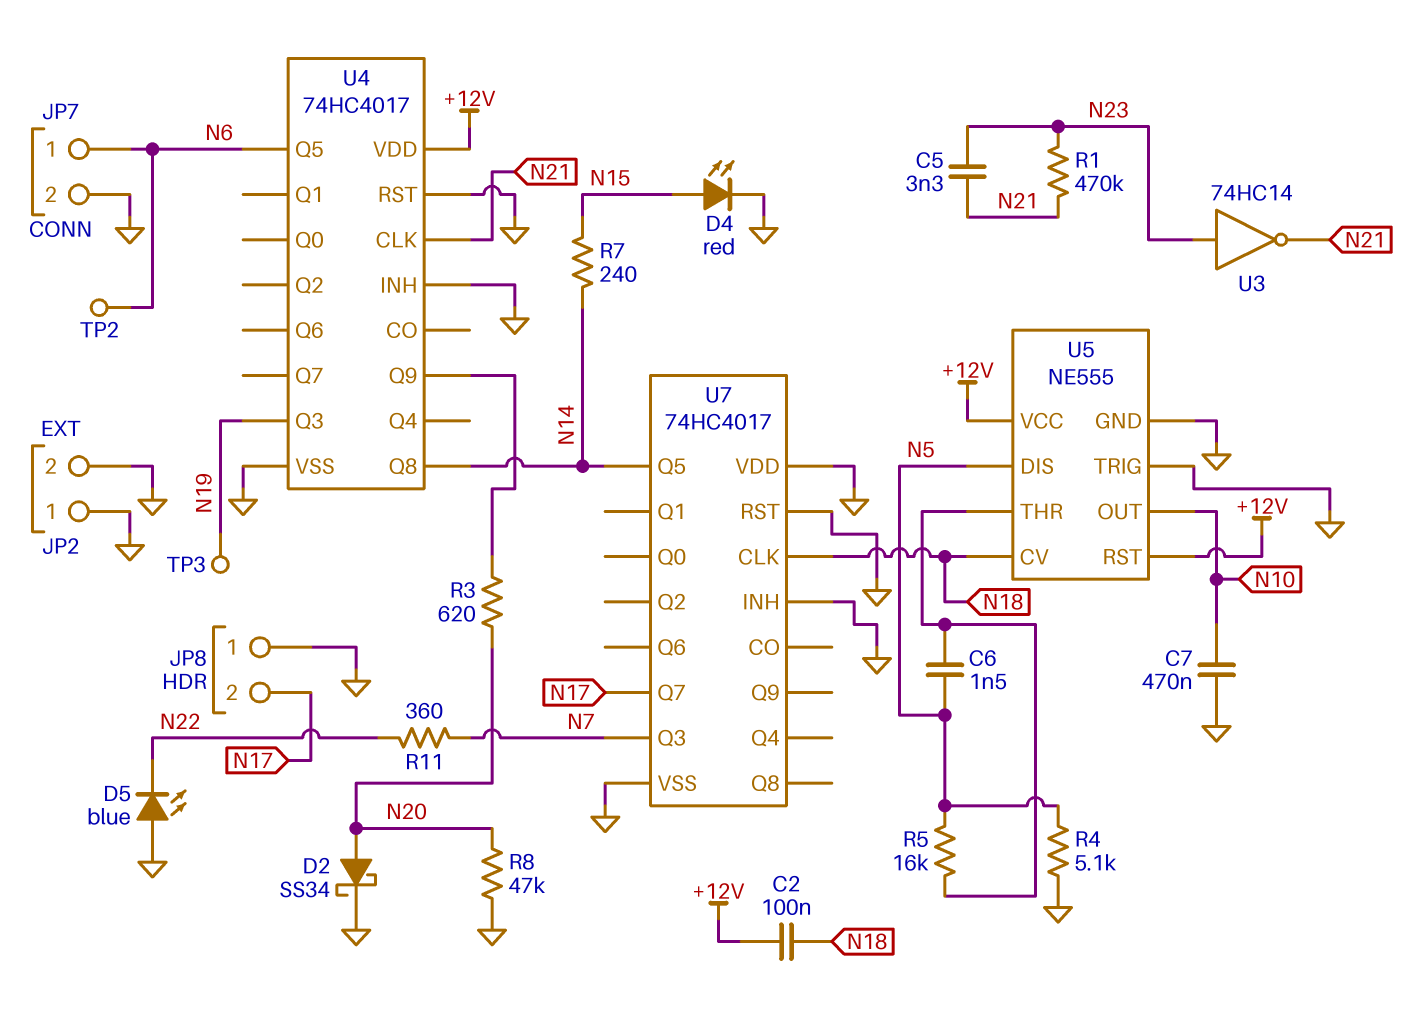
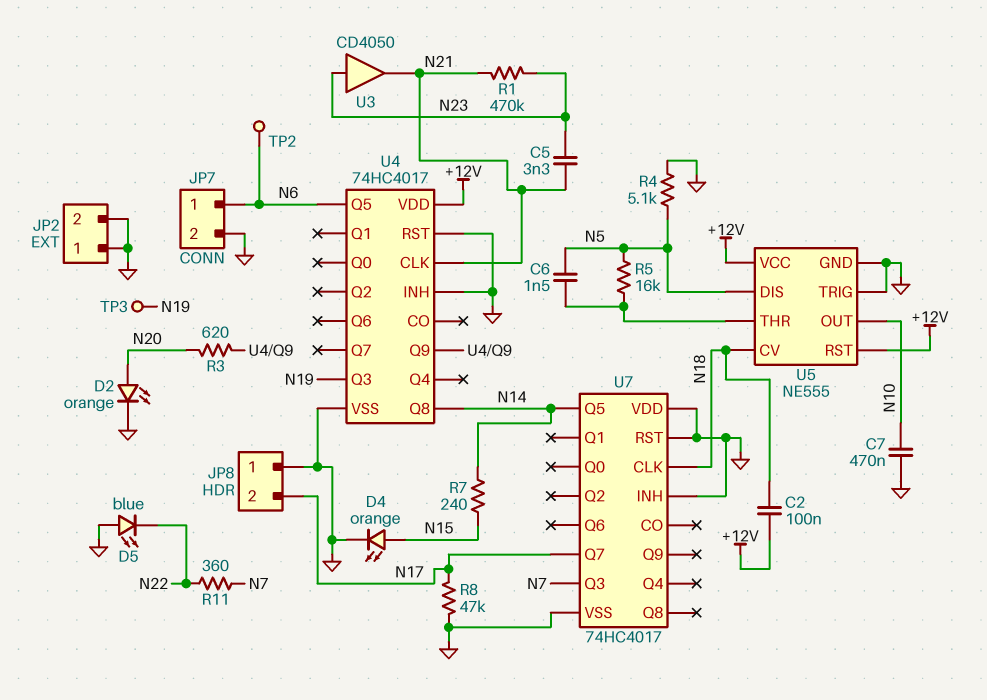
D2: schottky SS34 (A N20, K GND) -> LED orange (A N20, K GND)
D4: LED red (A N15, K GND) -> LED orange (A N15, K GND)
R8: 47k (GND, N20) -> 47k (GND, N17)
U3: NOT 74HC14 (in N23, out N21) -> buffer CD4050 (in N23, out N21)

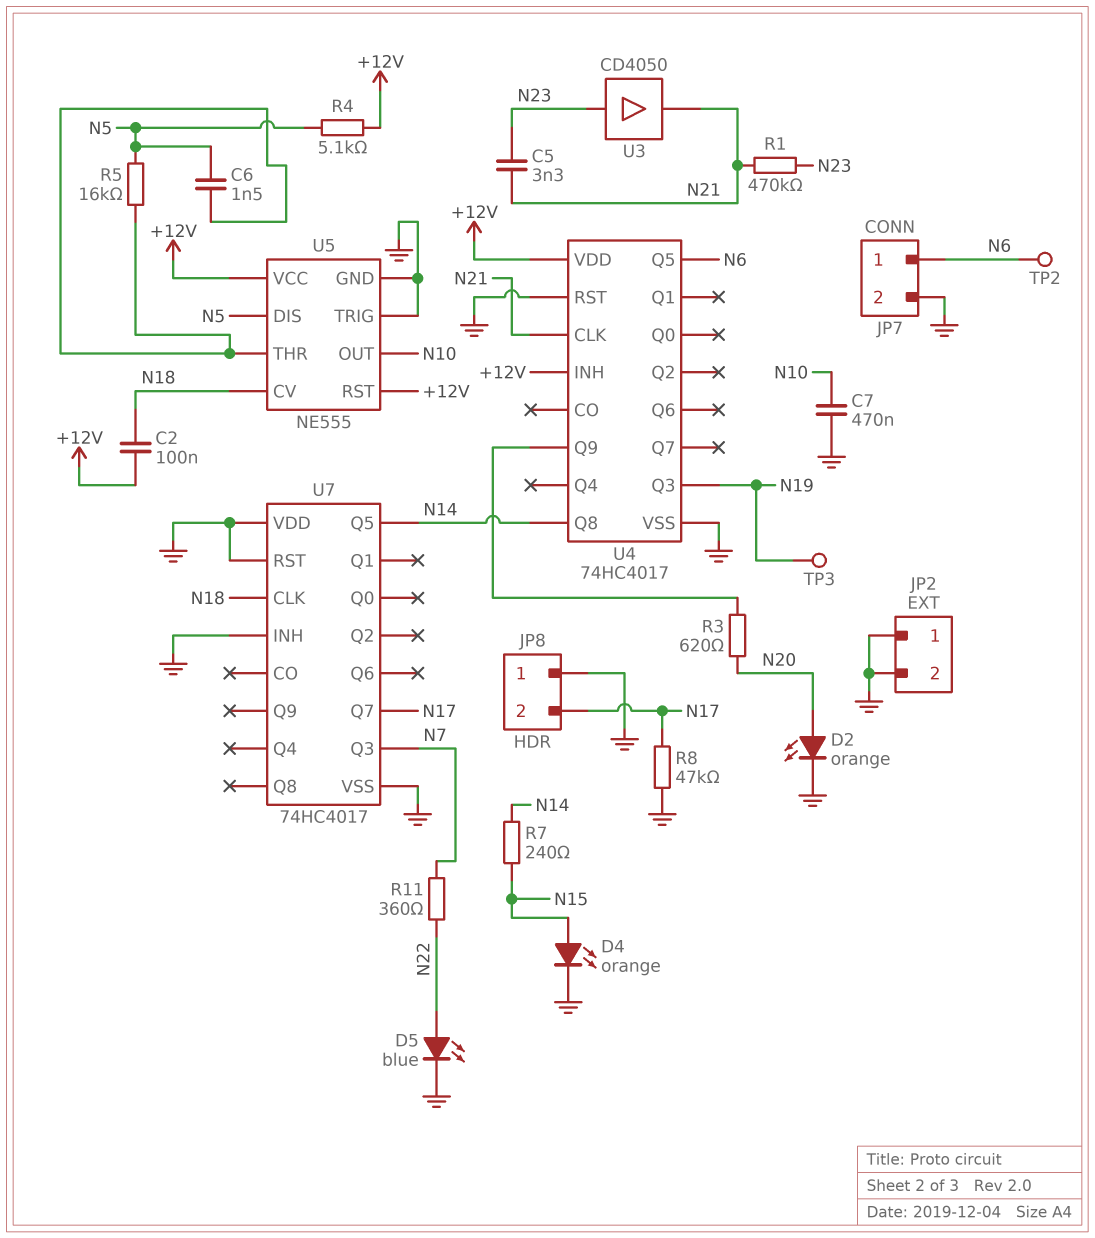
D5: LED blue (A GND, K N22) -> LED blue (A N22, K GND)
R4: 5.1k (GND, N5) -> 5.1k (+12V, N5)
U4 pin INH: GND -> +12V

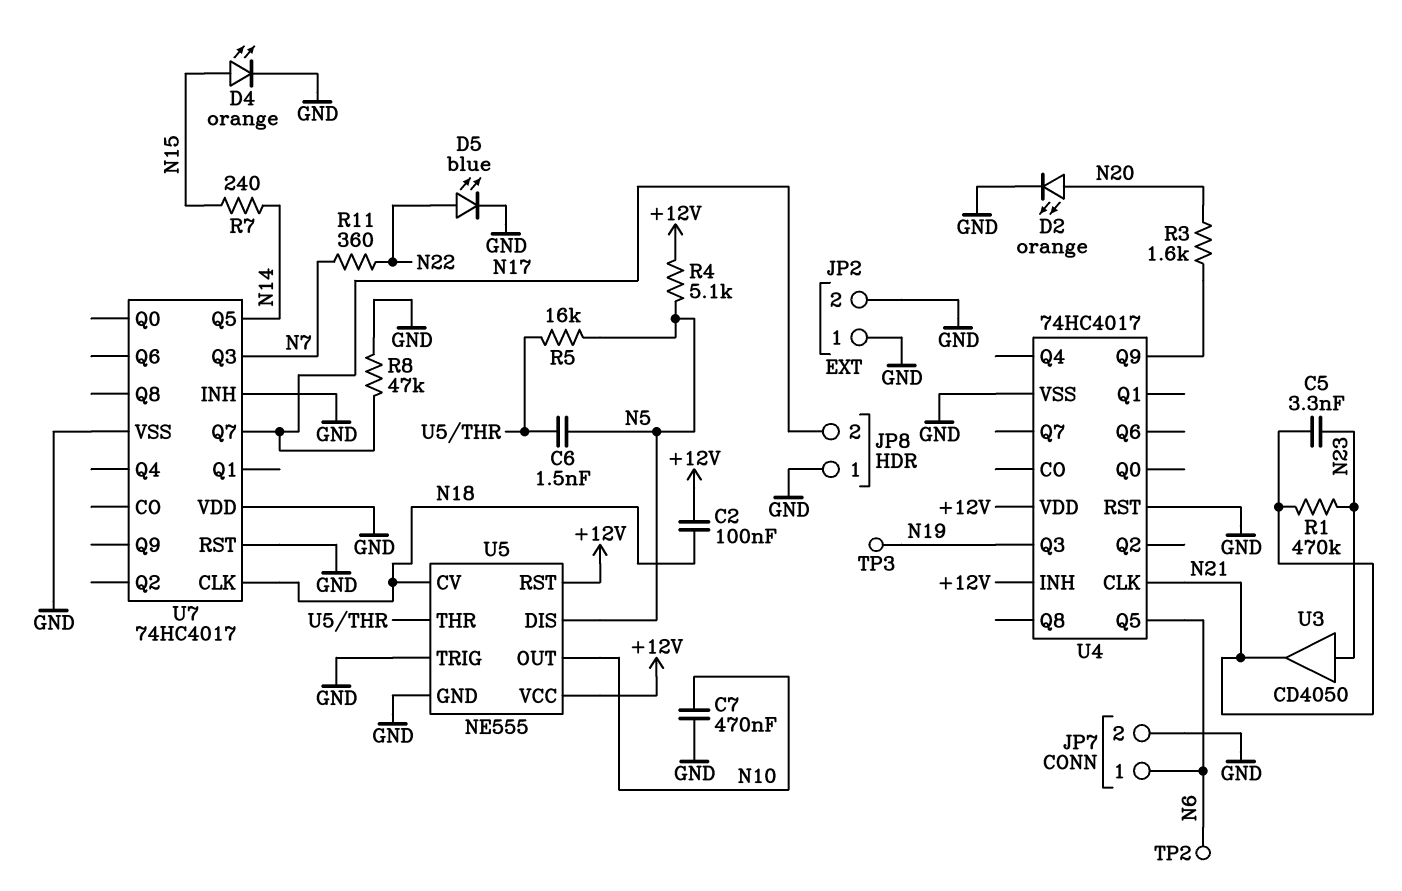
R3: 620 (N20, U4/Q9) -> 1.6k (N20, U4/Q9)
U4 pin Q8: N14 -> none

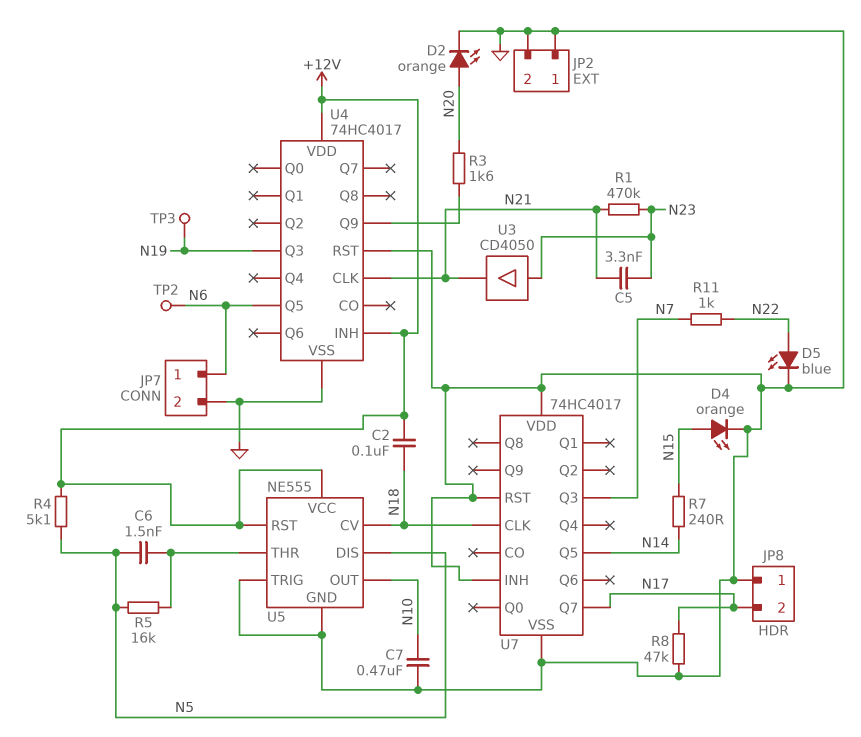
R11: 360 (N7, N22) -> 1k (N7, N22)

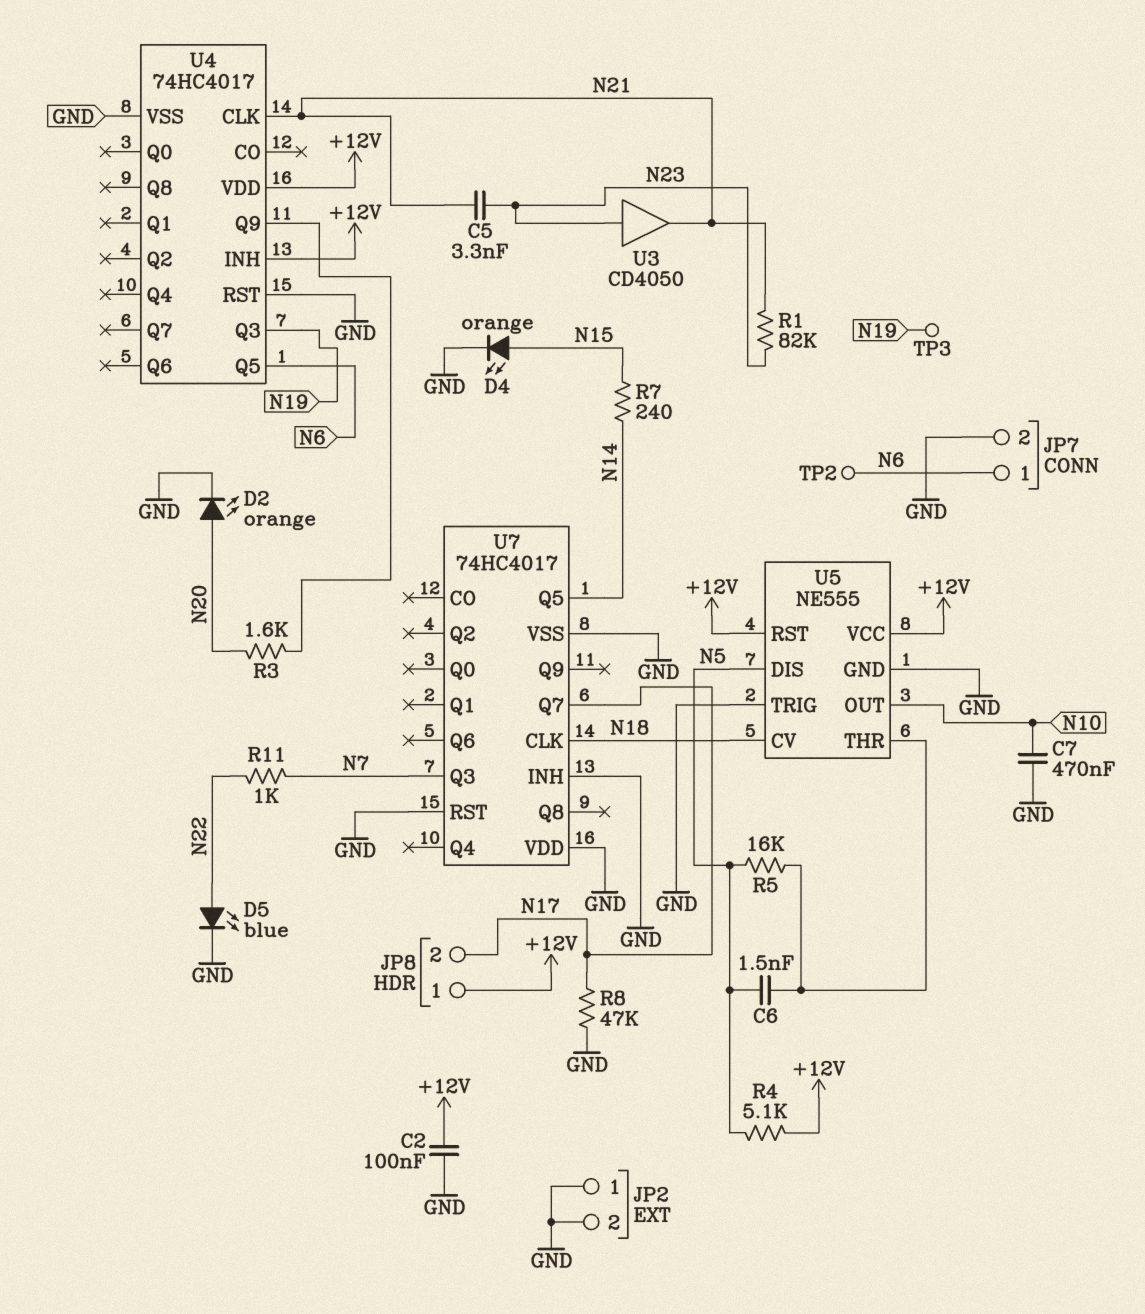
C2: 100nF (+12V, N18) -> 100nF (+12V, GND)
JP8 pin 1: GND -> +12V
R1: 470k (N21, N23) -> 82k (N21, N23)

